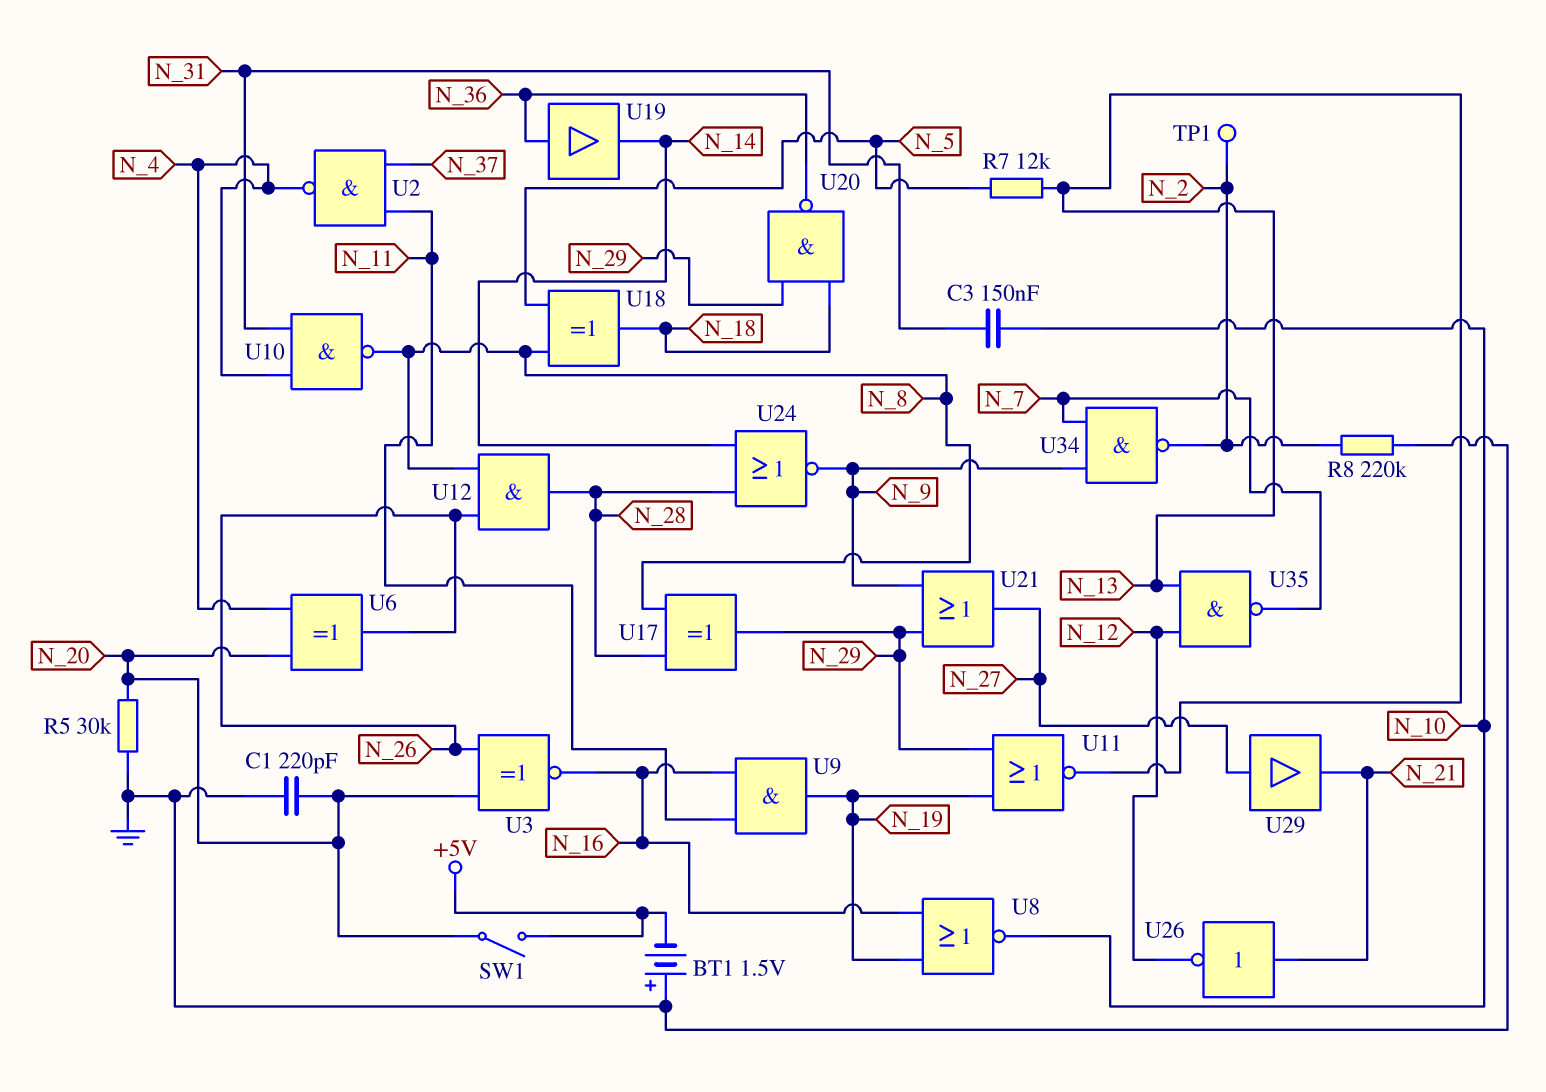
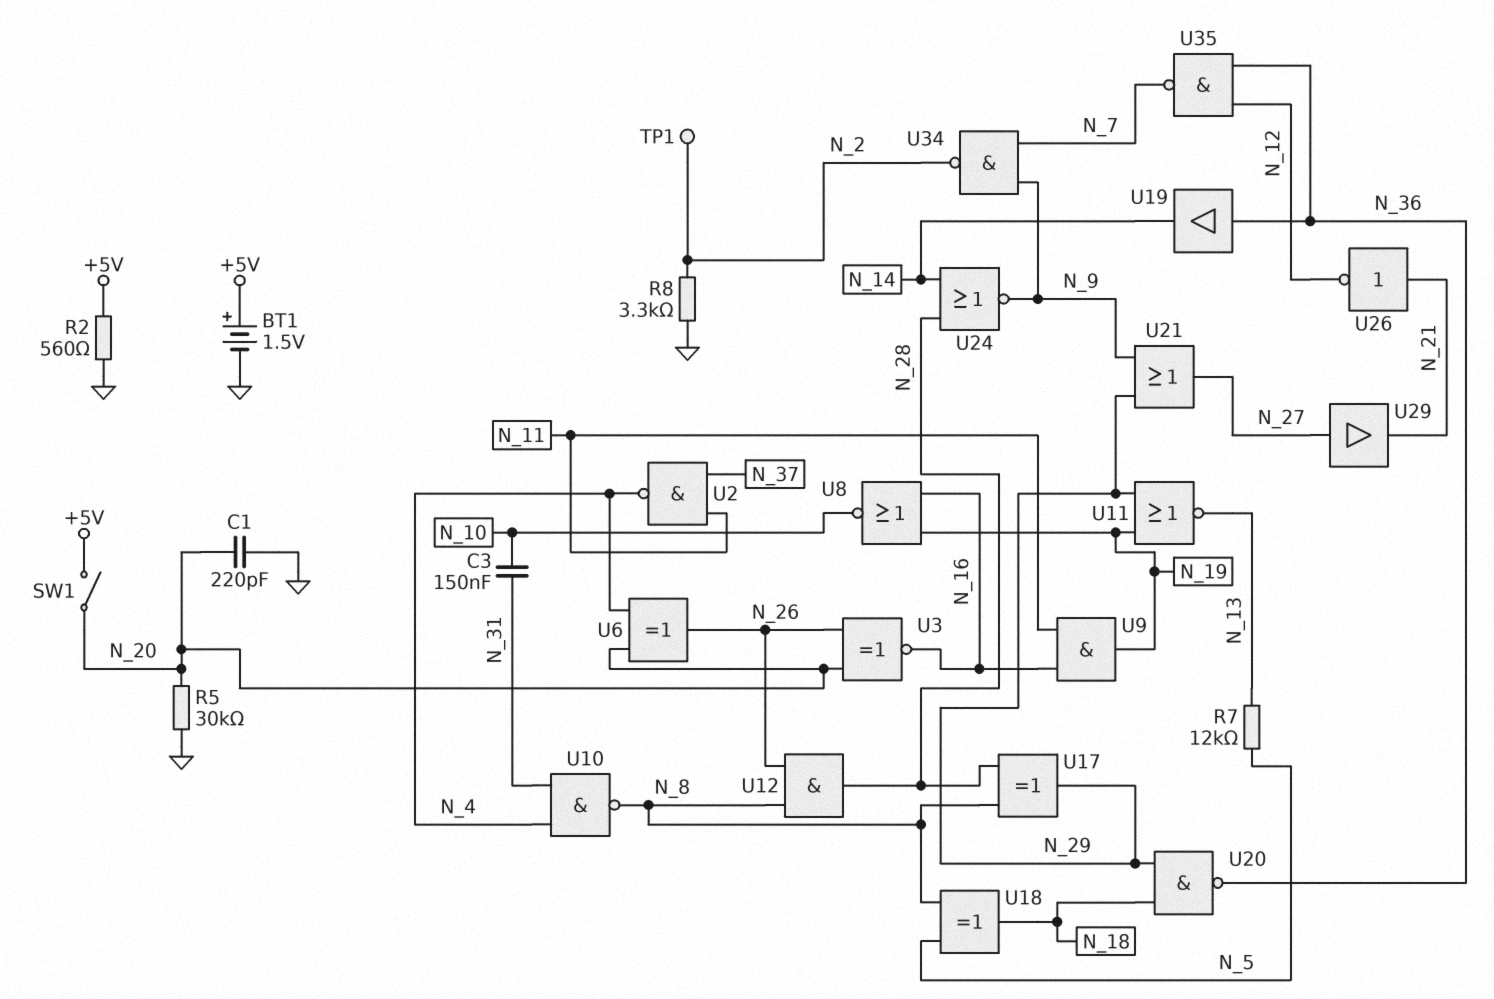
BT1: 1.5V (plus GND, minus +5V) -> 1.5V (plus +5V, minus GND)
R2: none -> 560 (+5V, GND)
R8: 220k (GND, N_2) -> 3.3k (GND, N_2)
U35: NAND (in N_12, in N_13, out N_7) -> NAND (in N_12, in N_36, out N_7)

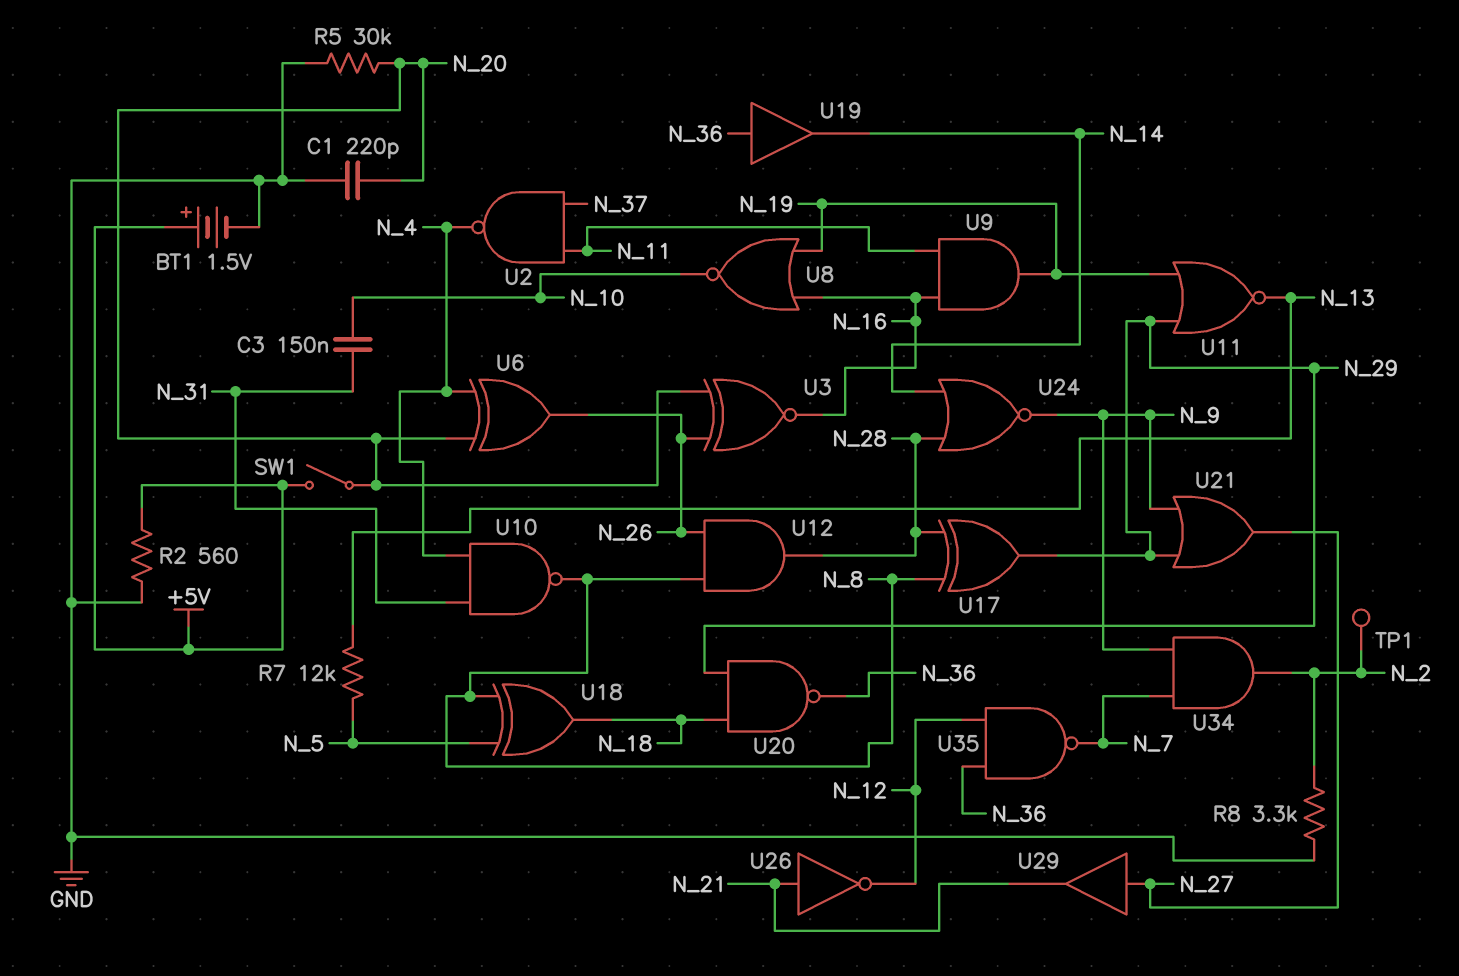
U34: NAND (in N_7, in N_9, out N_2) -> AND (in N_7, in N_9, out N_2)

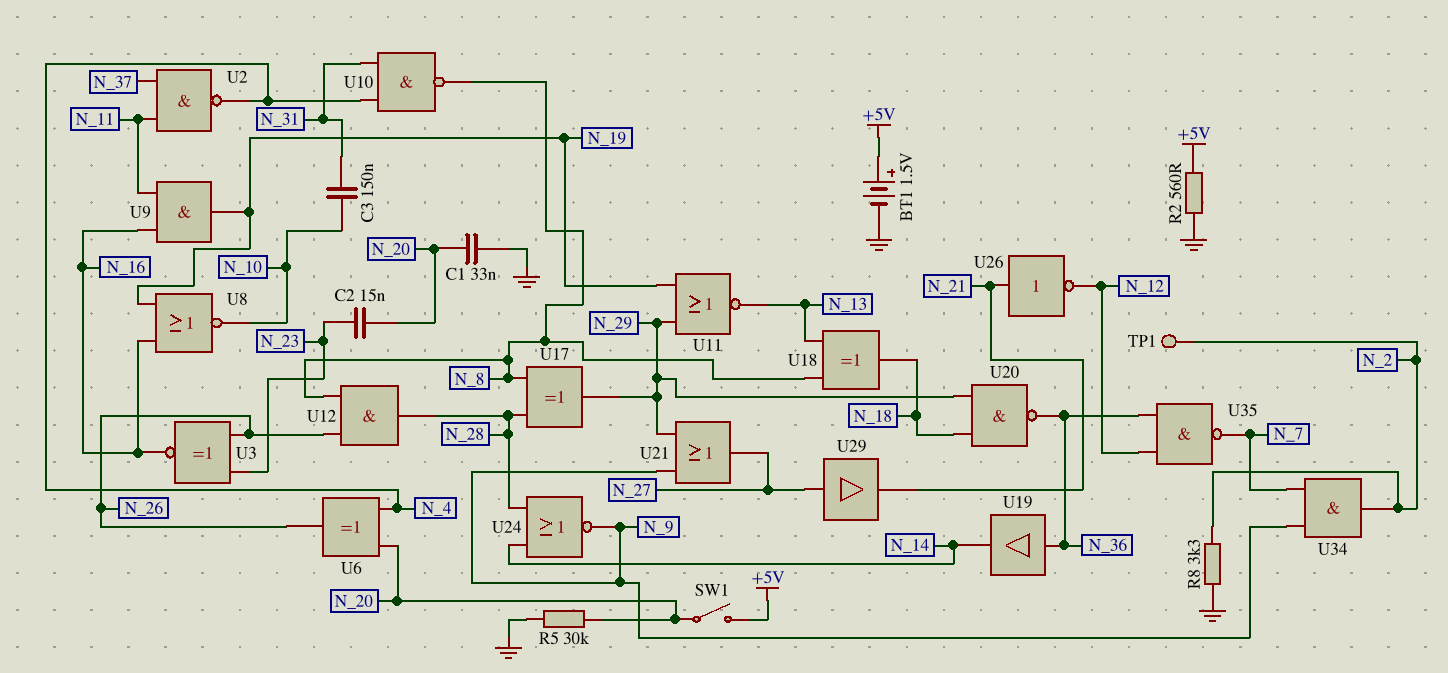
C1: 220pF (GND, N_20) -> 33nF (GND, N_20)
C2: none -> 15nF (N_20, N_23)
R7: 12k (N_5, N_13) -> none
U3: XNOR (in N_20, in N_26, out N_16) -> XNOR (in N_23, in N_26, out N_16)
U18: XOR (in N_5, in N_8, out N_18) -> XOR (in N_8, in N_13, out N_18)

